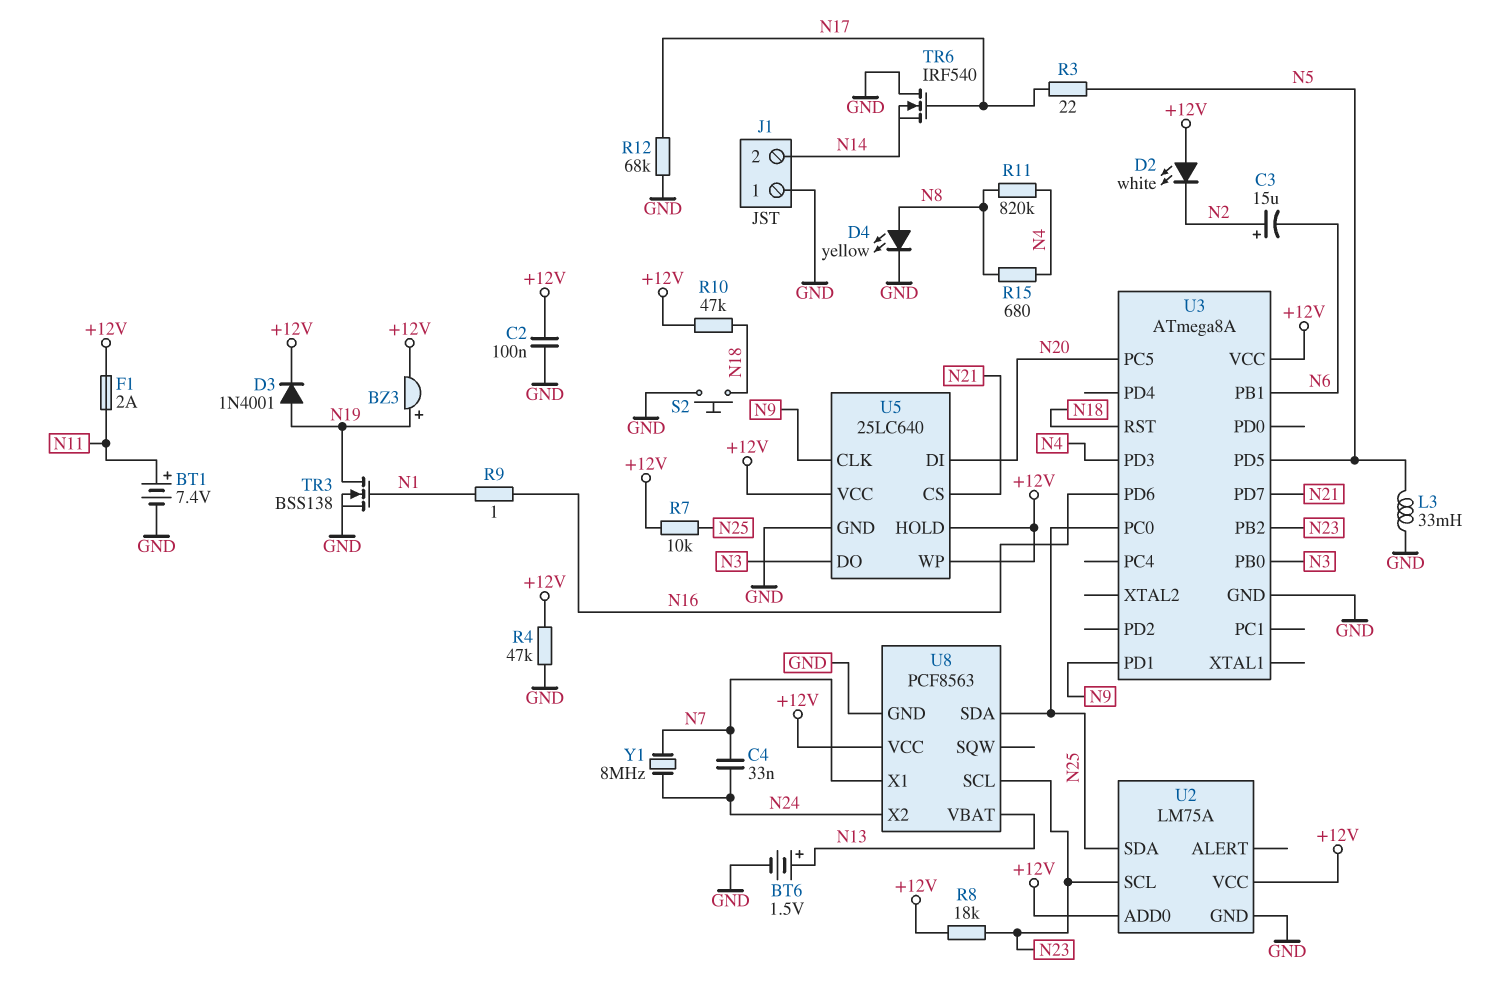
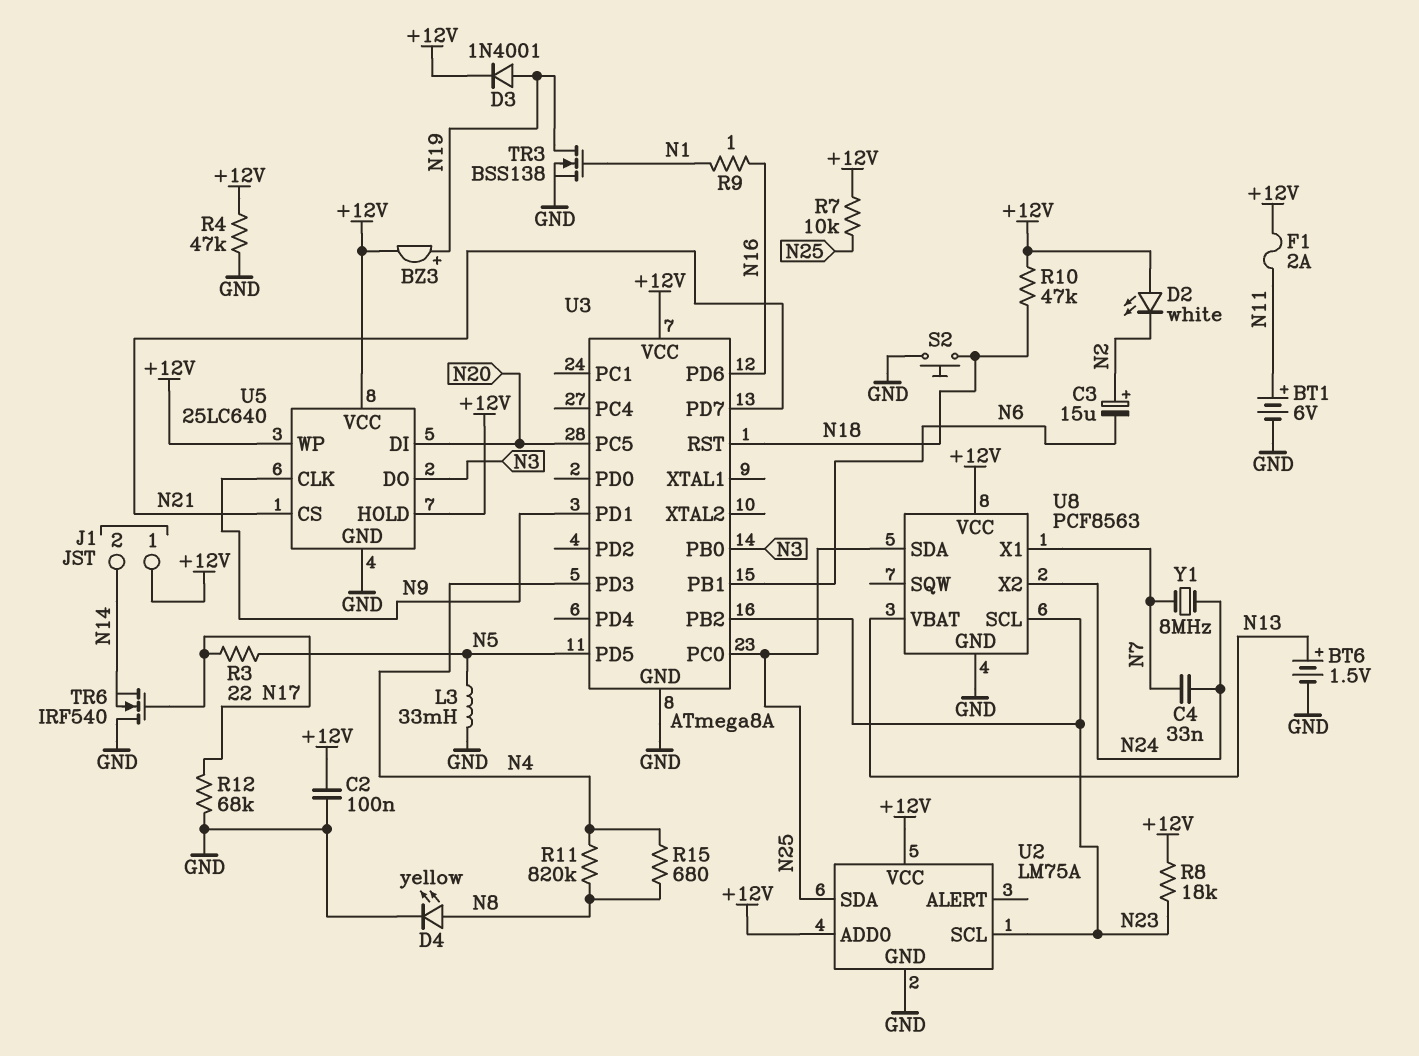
BT1: 7.4V (plus N11, minus GND) -> 6V (plus N11, minus GND)
J1 pin 1: GND -> +12V

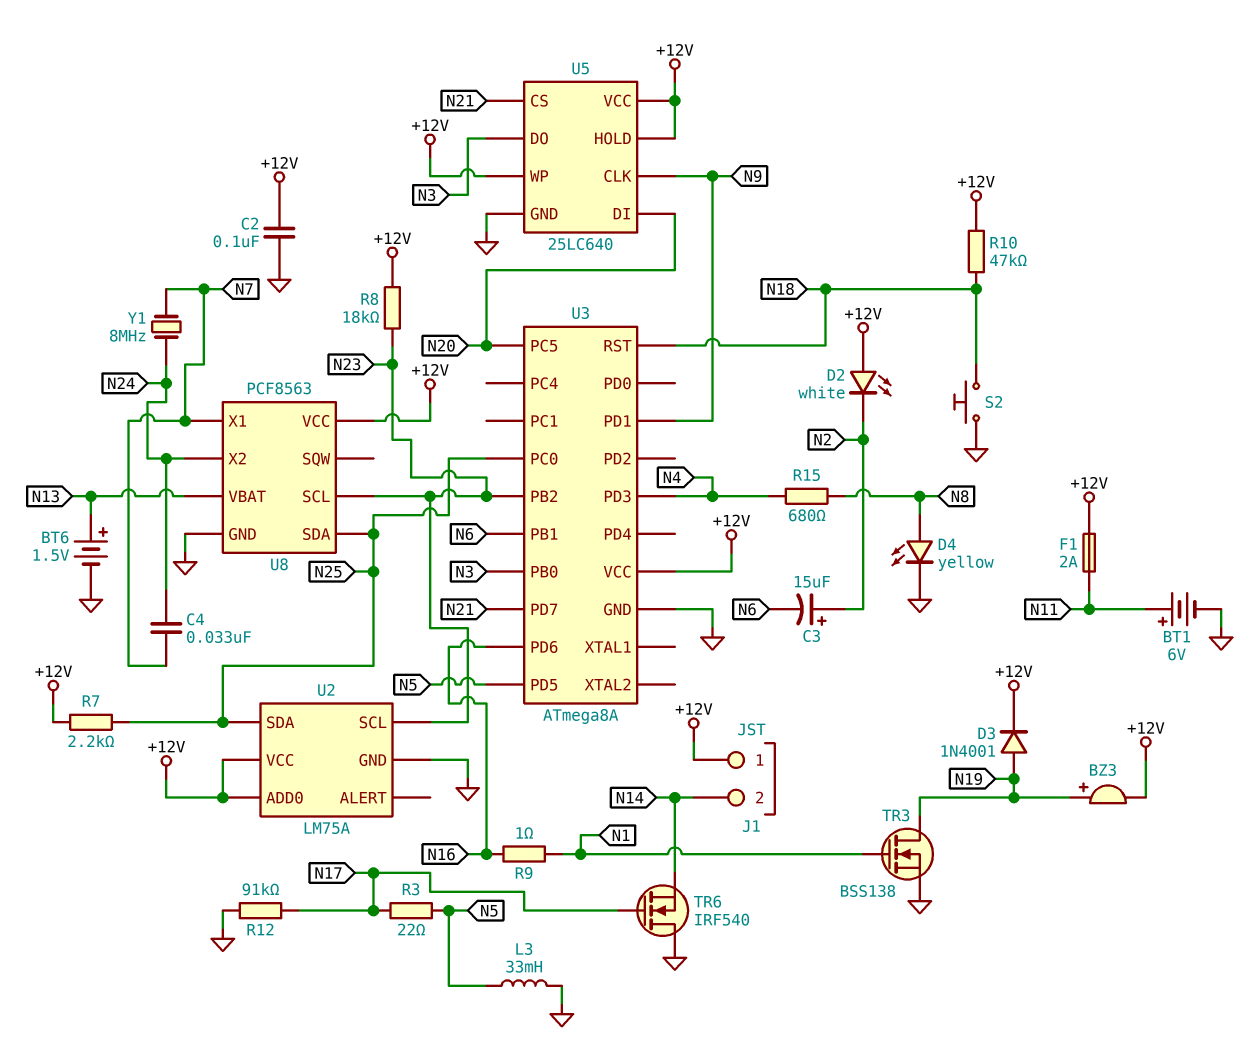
R4: 47k (+12V, GND) -> none
R7: 10k (+12V, N25) -> 2.2k (+12V, N25)
R11: 820k (N4, N8) -> none
R12: 68k (GND, N17) -> 91k (GND, N17)

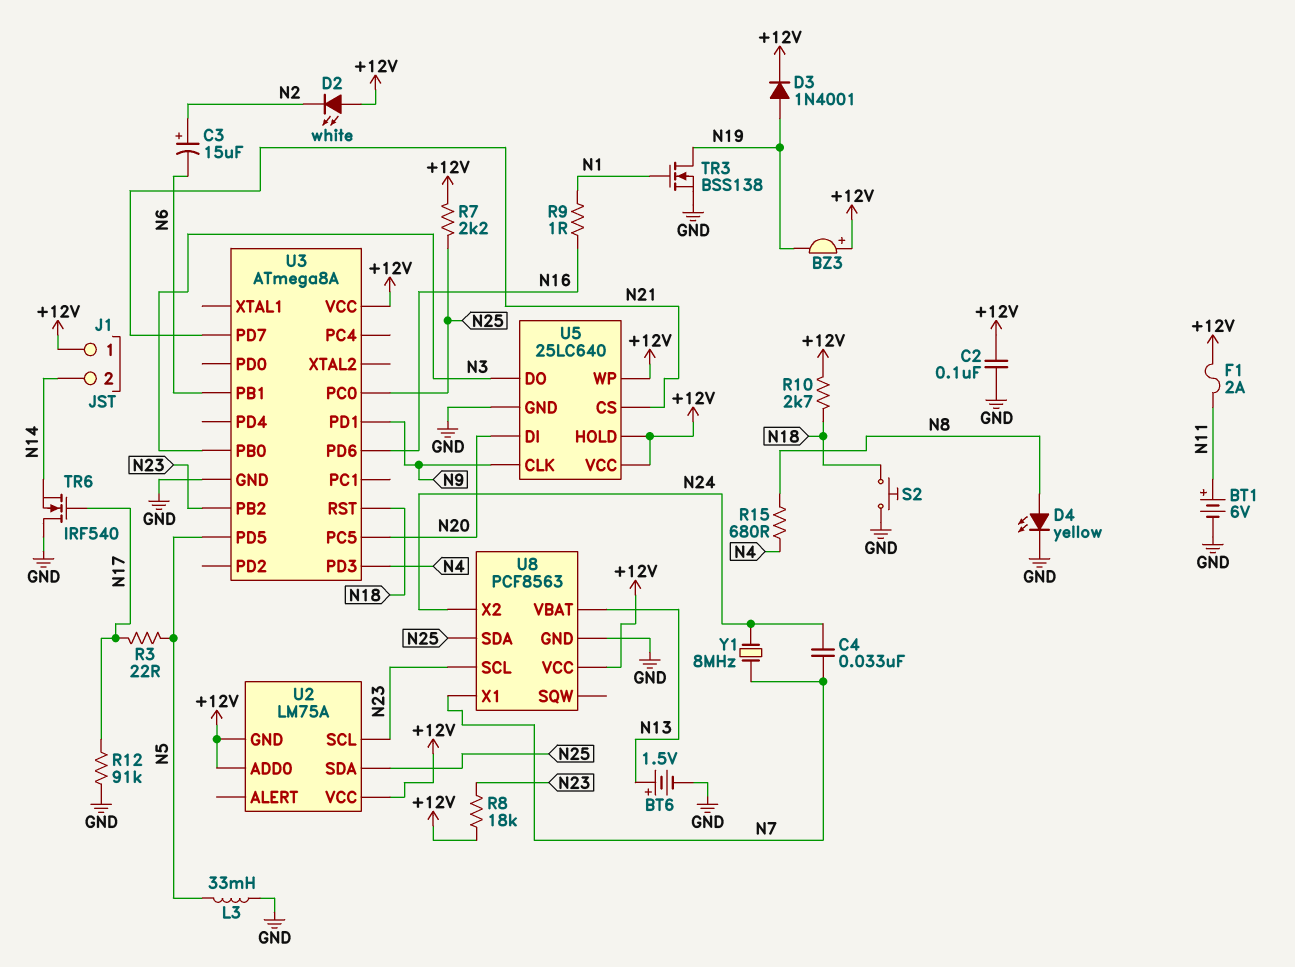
BZ3: buzzer (plus N19, minus +12V) -> buzzer (plus +12V, minus N19)
R10: 47k (+12V, N18) -> 2.7k (+12V, N18)
U2 pin GND: GND -> +12V

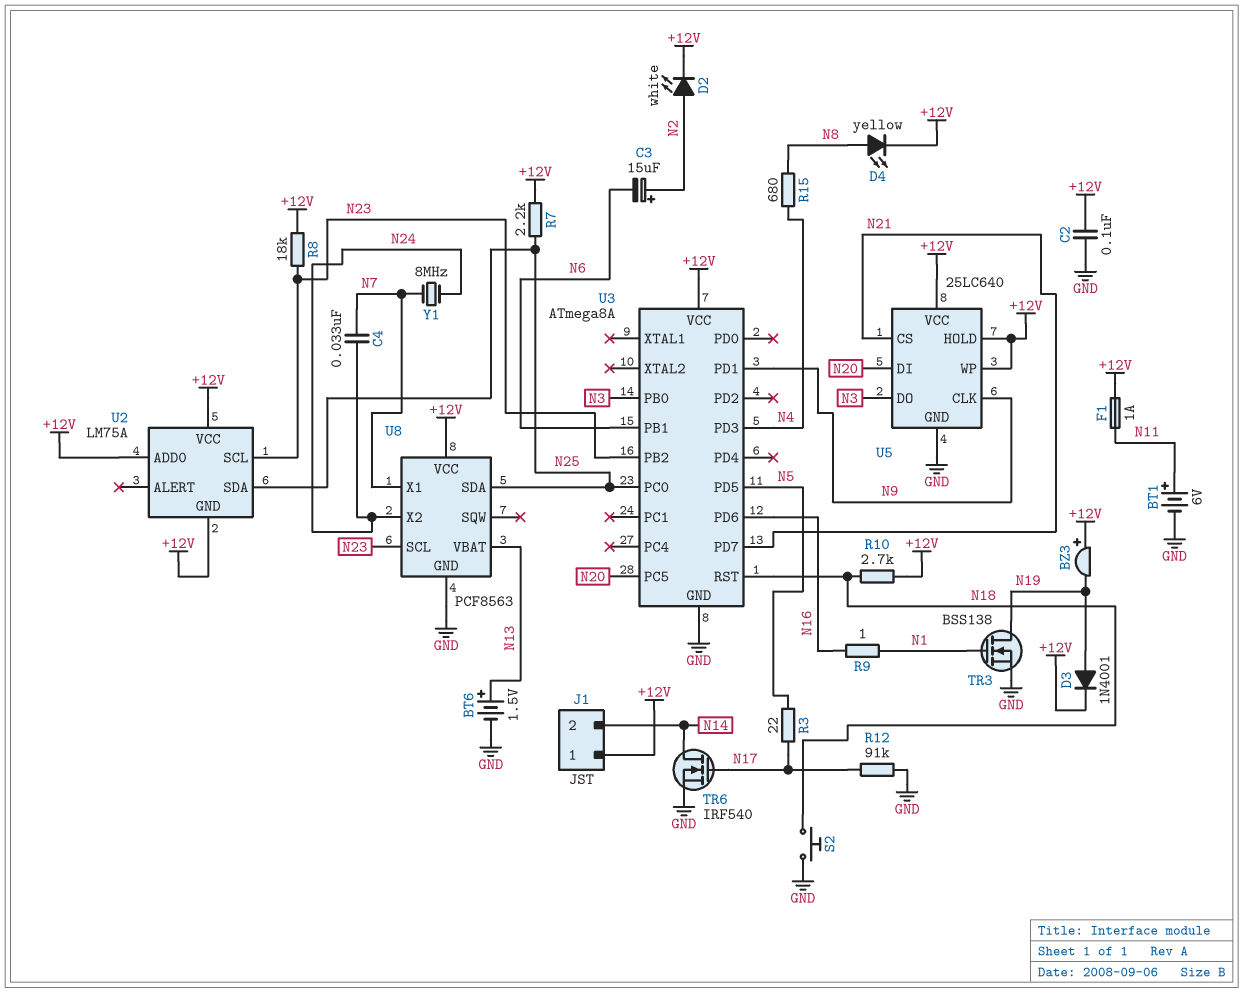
D2: LED white (A +12V, K N2) -> LED white (A N2, K +12V)
D4: LED yellow (A N8, K GND) -> LED yellow (A N8, K +12V)
F1: 2A (+12V, N11) -> 1A (+12V, N11)
L3: 33mH (GND, N5) -> none
TR6: NMOS IRF540 (G N17, D GND, S N14) -> NMOS IRF540 (G N17, D N14, S GND)

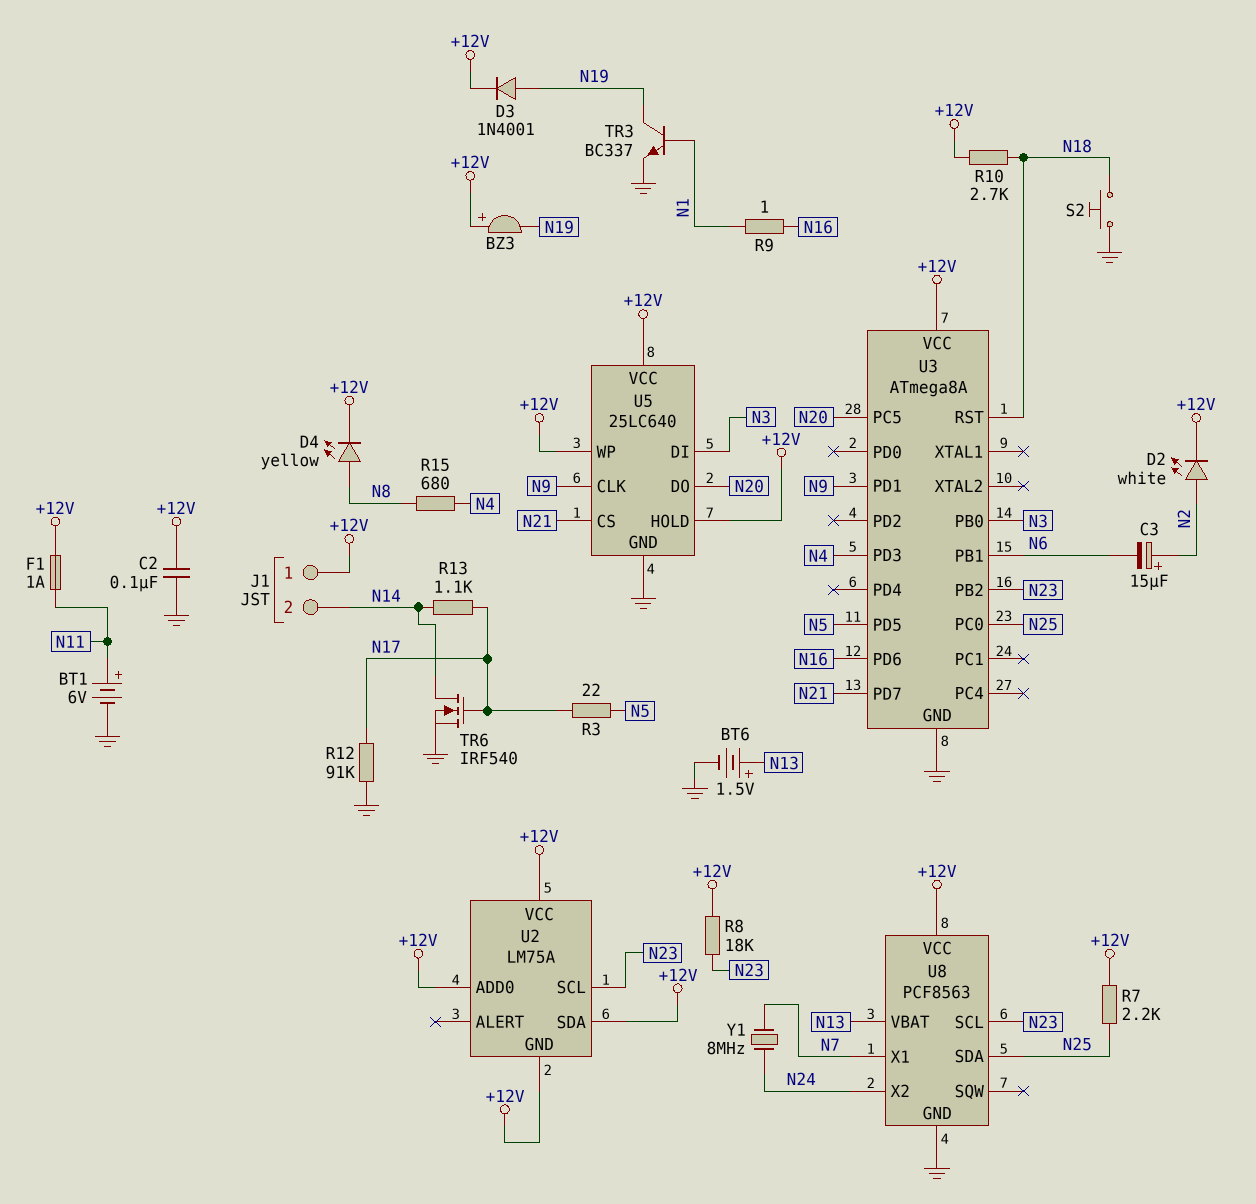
C4: 33nF (N7, N24) -> none
R13: none -> 1.1k (N14, N17)
TR3: NMOS BSS138 (G N1, D N19, S GND) -> NPN BC337 (B N1, C N19, E GND)
U2 pin SDA: N25 -> +12V
U5 pin DI: N20 -> N3
U5 pin DO: N3 -> N20

